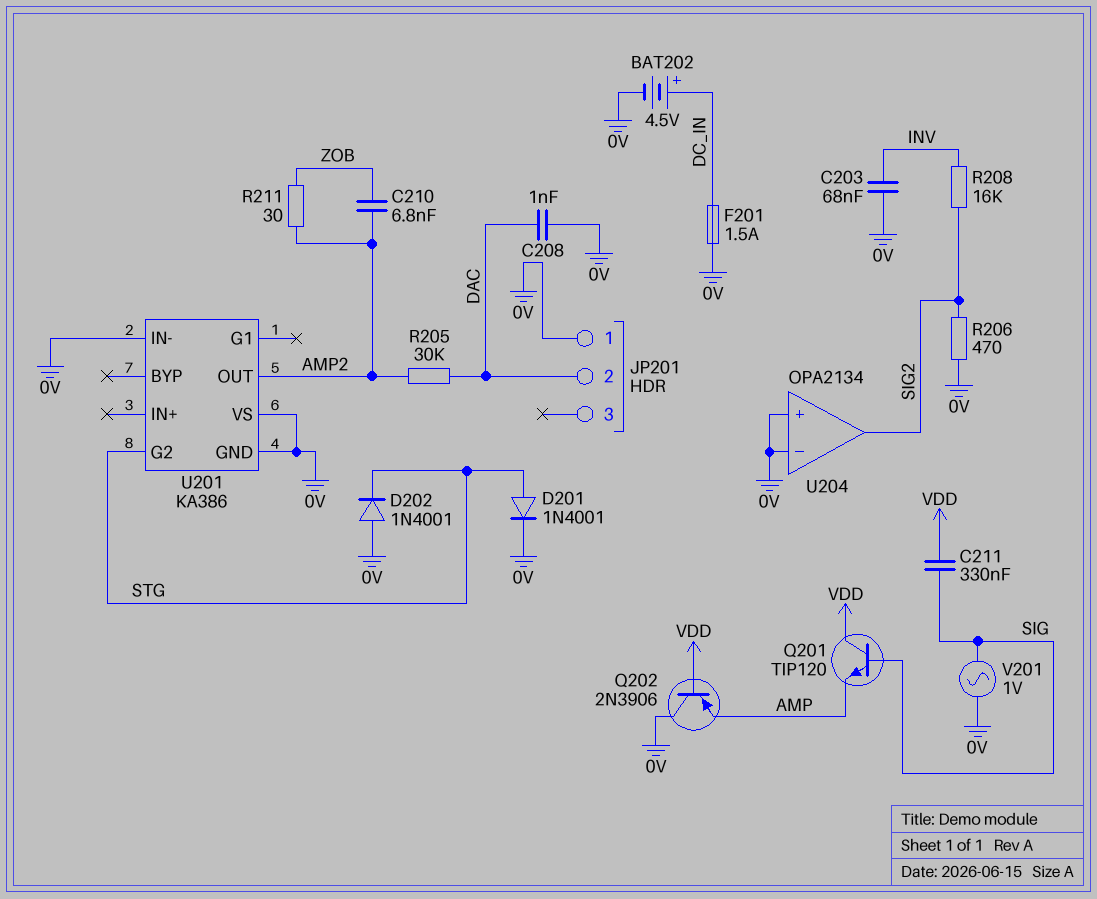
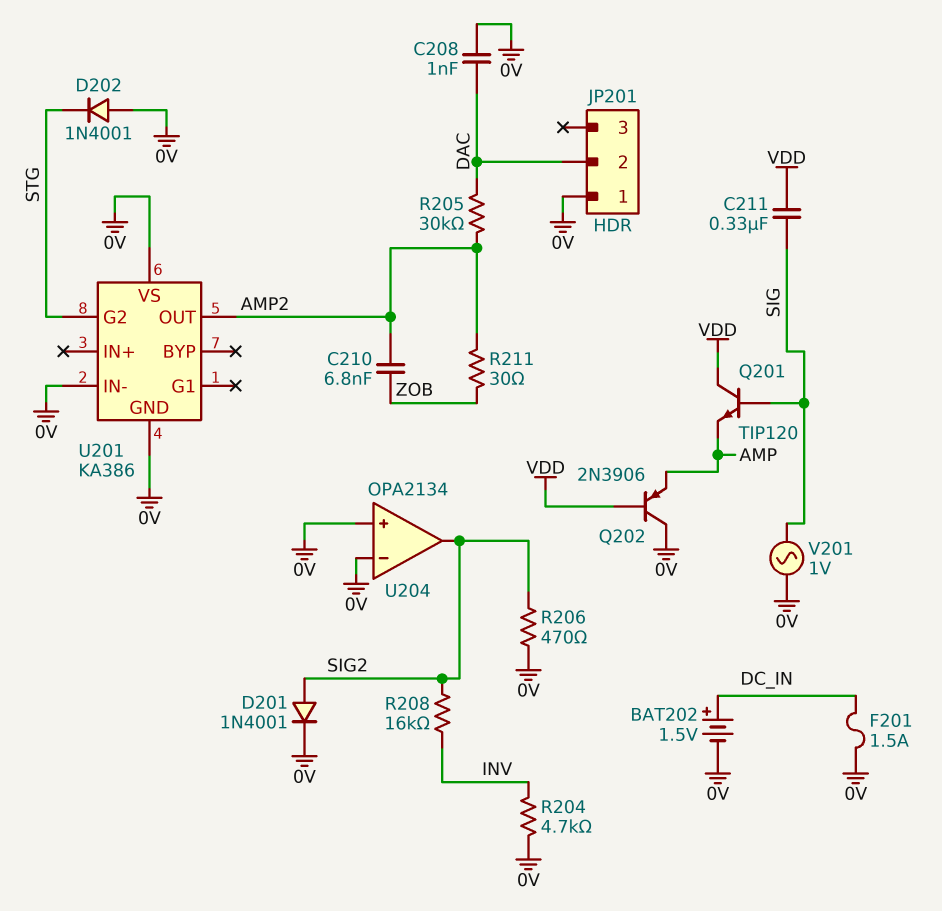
BAT202: 4.5V (plus DC_IN, minus 0V) -> 1.5V (plus DC_IN, minus 0V)
C203: 68nF (0V, INV) -> none
D201: diode 1N4001 (A STG, K 0V) -> diode 1N4001 (A SIG2, K 0V)
R204: none -> 4.7k (0V, INV)

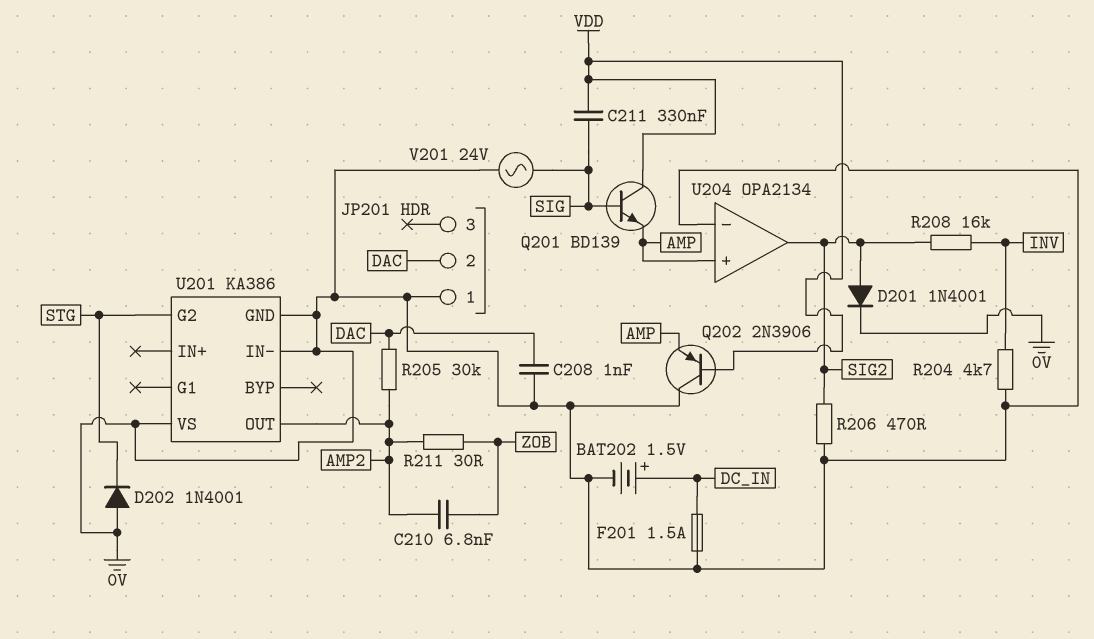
Q201: NPN TIP120 (B SIG, C VDD, E AMP) -> NPN BD139 (B SIG, C VDD, E AMP)
U204 pin in+: 0V -> AMP
V201: AC 1V (0V, SIG) -> AC 24V (0V, SIG)

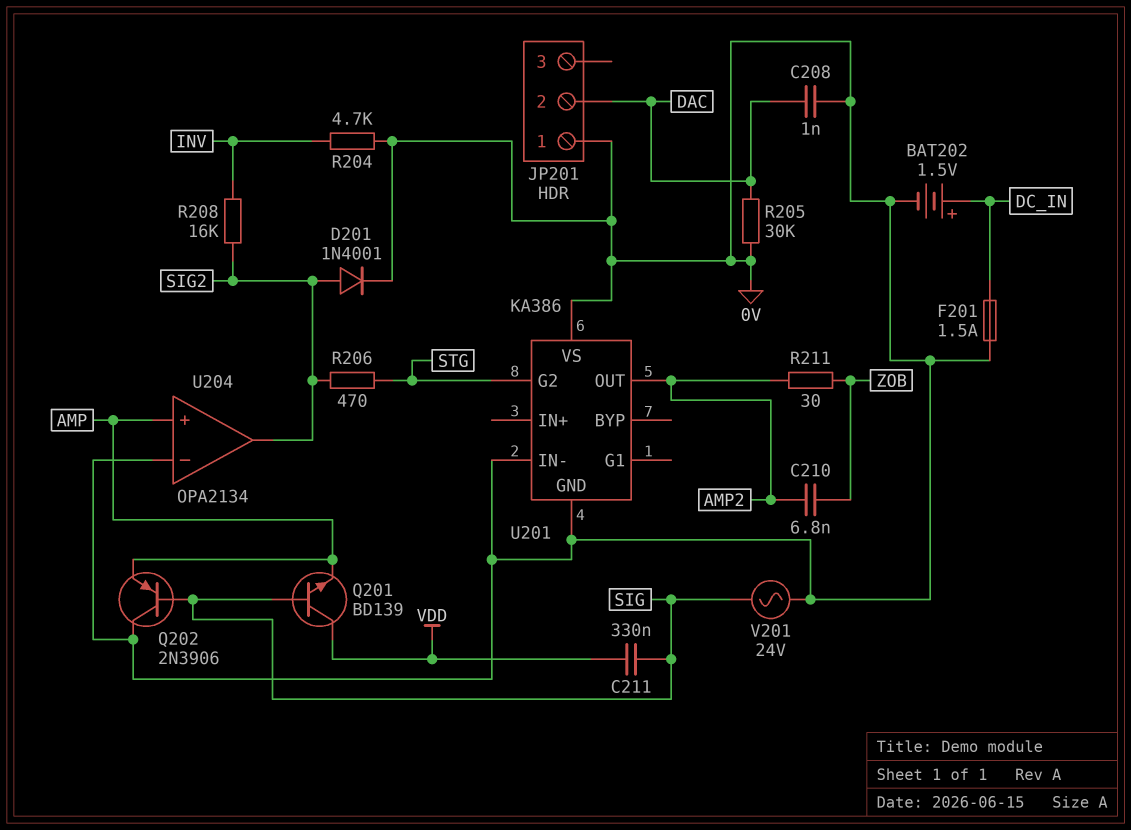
D202: diode 1N4001 (A 0V, K STG) -> none
Q202: PNP 2N3906 (B VDD, C 0V, E AMP) -> PNP 2N3906 (B SIG, C 0V, E AMP)
R205: 30k (AMP2, DAC) -> 30k (0V, DAC)
R206: 470 (0V, SIG2) -> 470 (SIG2, STG)

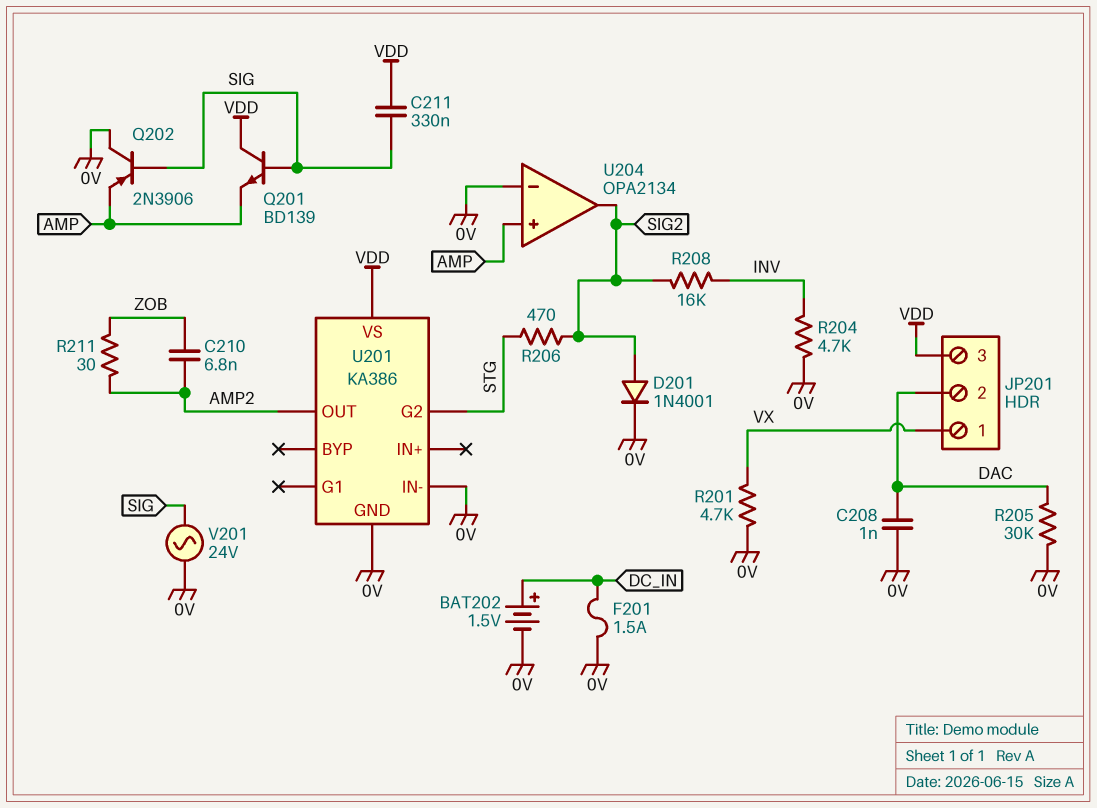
JP201 pin 1: 0V -> VX
JP201 pin 3: none -> VDD
R201: none -> 4.7k (0V, VX)
U201 pin VS: 0V -> VDD

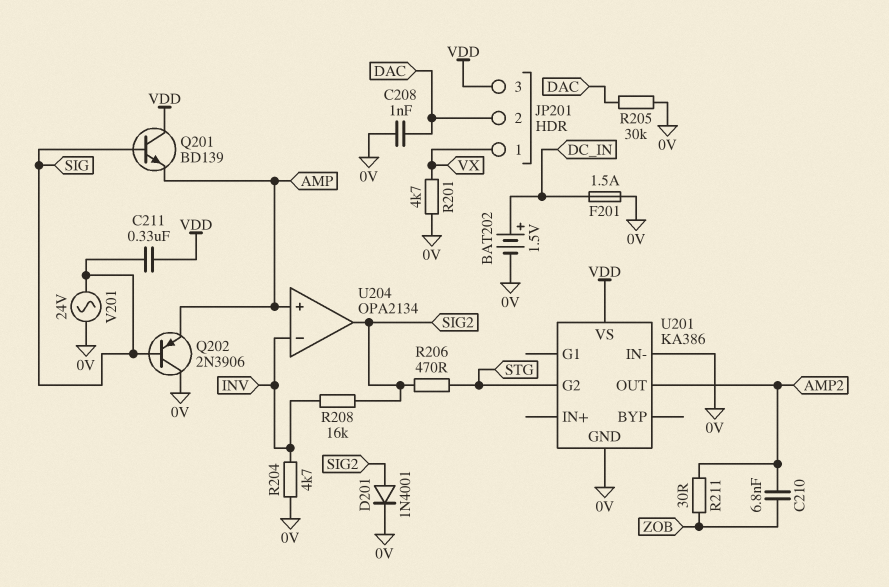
U204 pin in-: 0V -> INV

